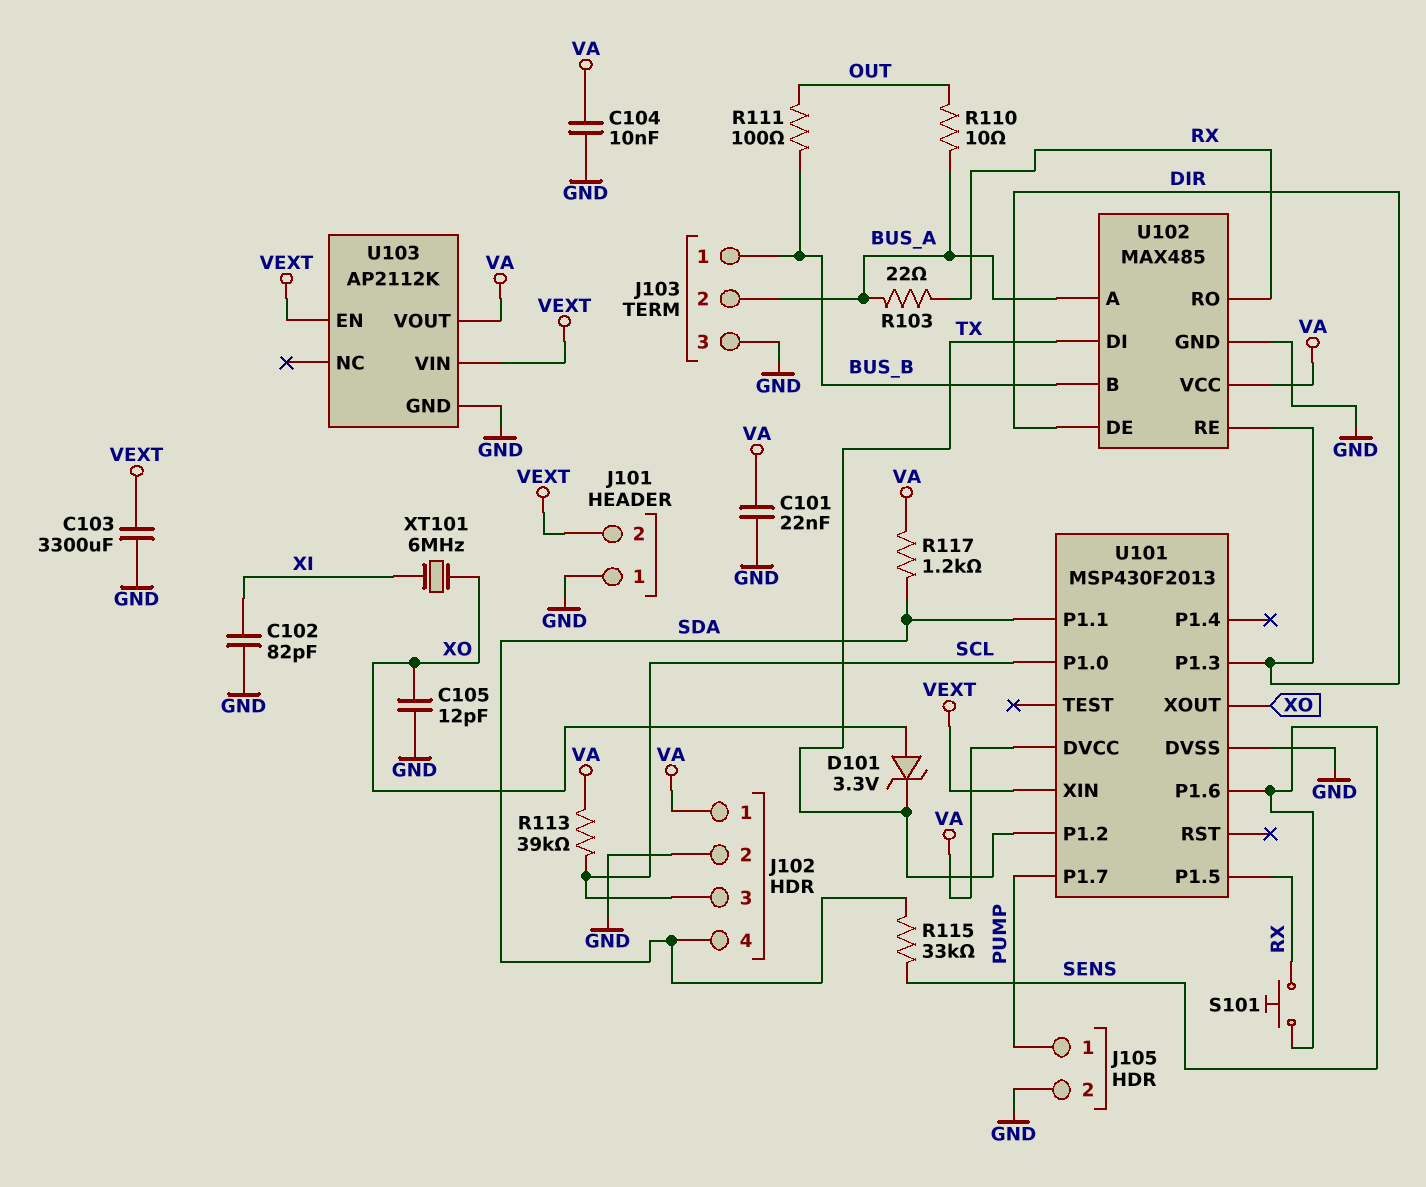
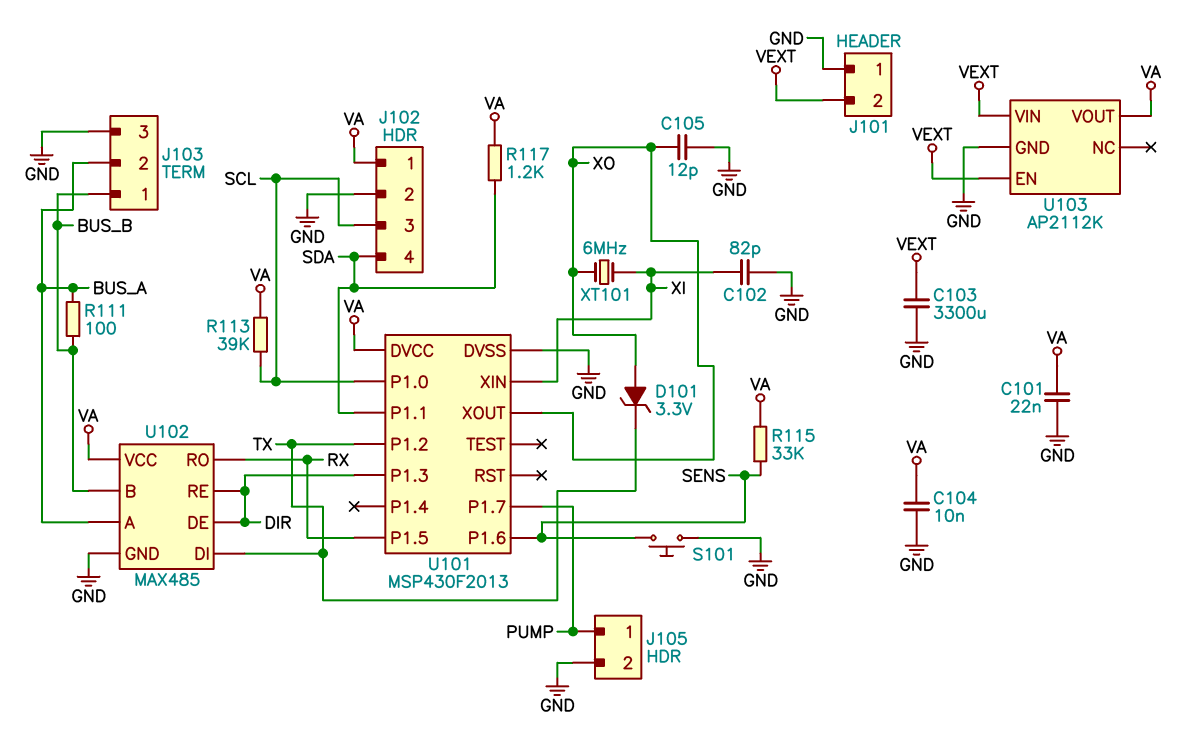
R103: 22 (BUS_A, RX) -> none
R110: 10 (BUS_A, OUT) -> none
R111: 100 (BUS_B, OUT) -> 100 (BUS_A, BUS_B)
R115: 33k (SDA, SENS) -> 33k (SENS, VA)
S101: button (RX, SENS) -> button (GND, SENS)
U101 pin XIN: VEXT -> XI

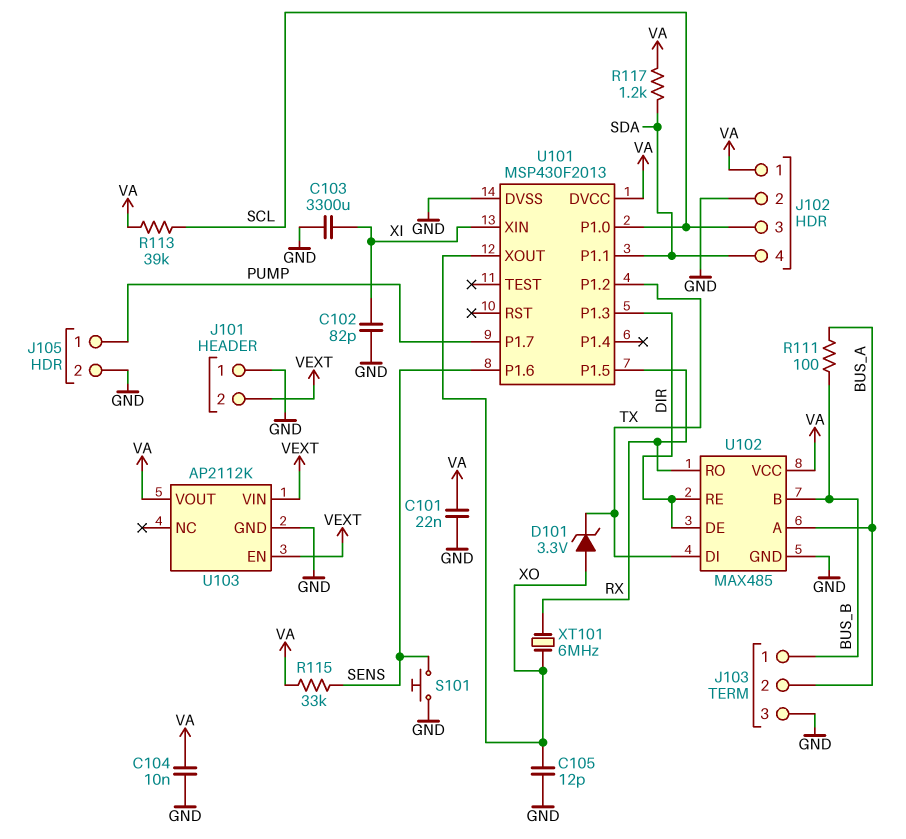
C103: 3300uF (GND, VEXT) -> 3300uF (GND, XI)
XT101: 6MHz (XI, XO) -> 6MHz (RX, XO)

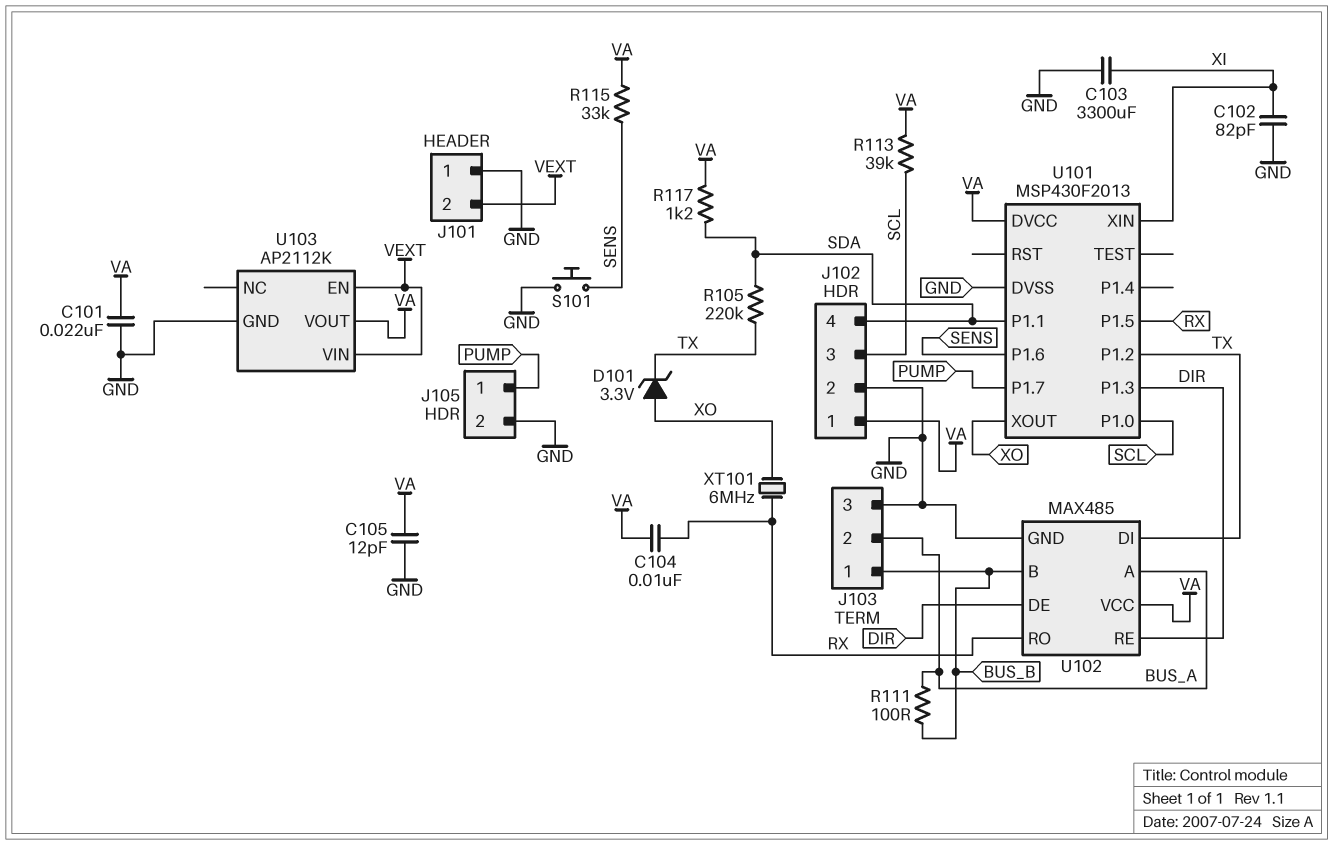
C104: 10nF (GND, VA) -> 10nF (RX, VA)
C105: 12pF (GND, XO) -> 12pF (GND, VA)
R105: none -> 220k (SDA, TX)

